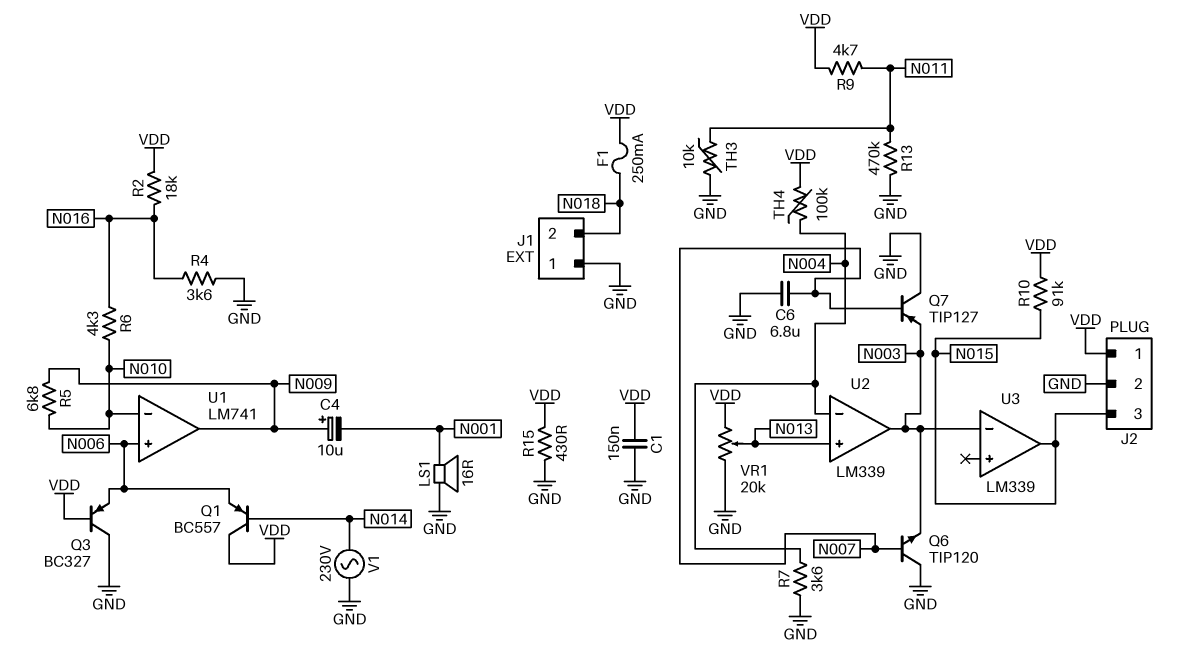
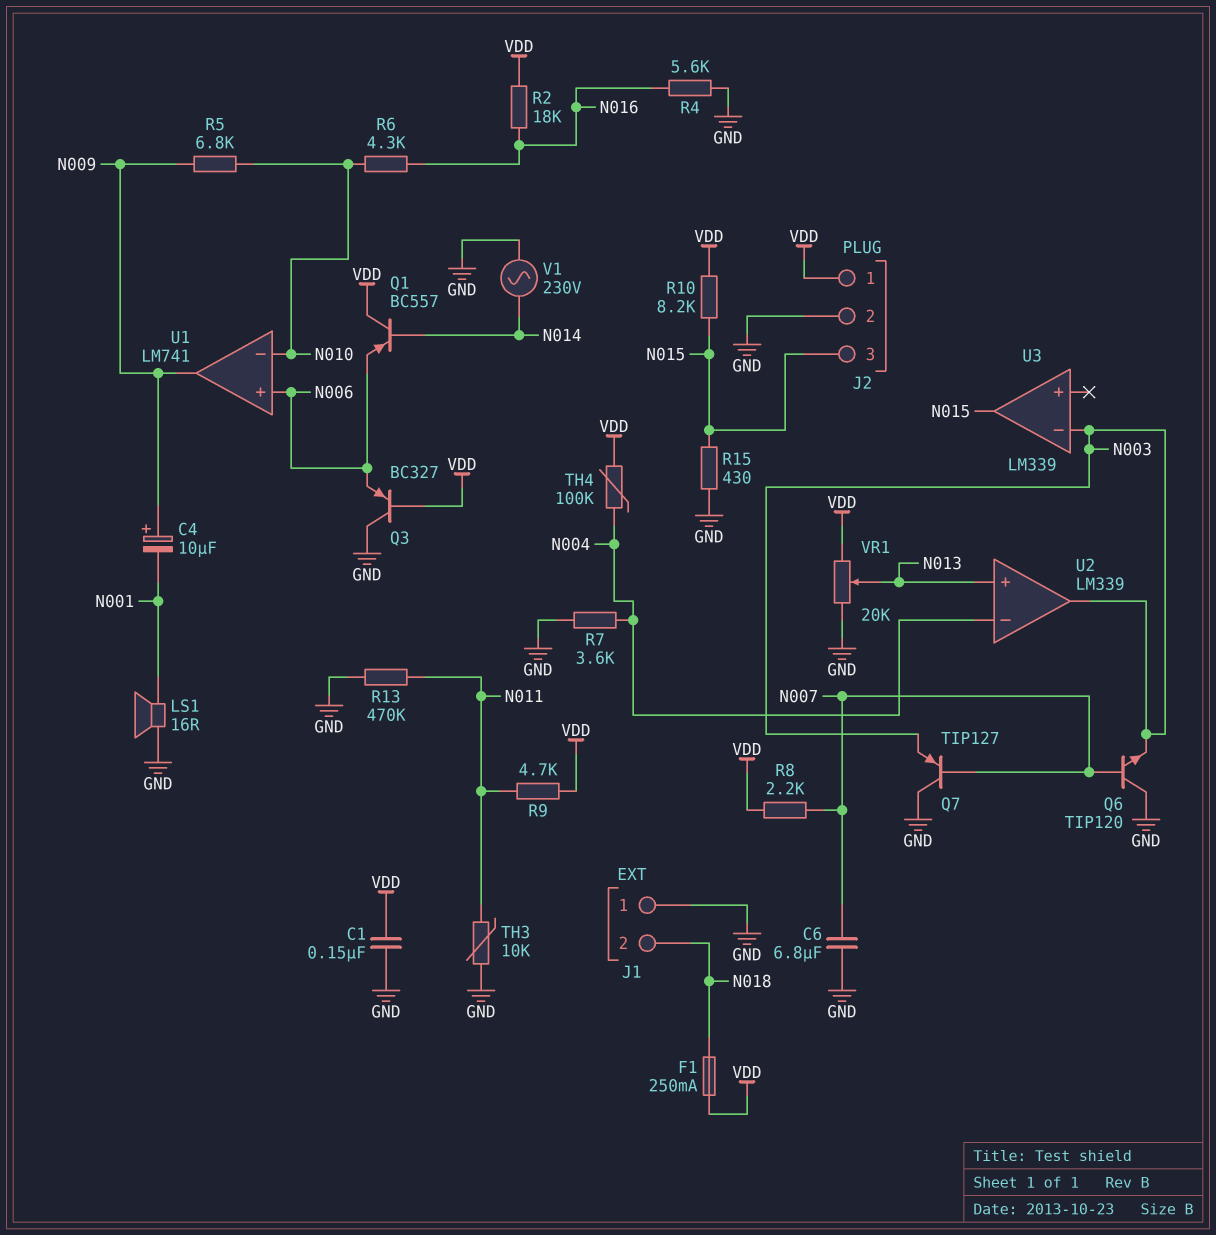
R4: 3.6k (GND, N016) -> 5.6k (GND, N016)
R8: none -> 2.2k (N007, VDD)
R10: 91k (N015, VDD) -> 8.2k (N015, VDD)
R15: 430 (GND, VDD) -> 430 (GND, N015)

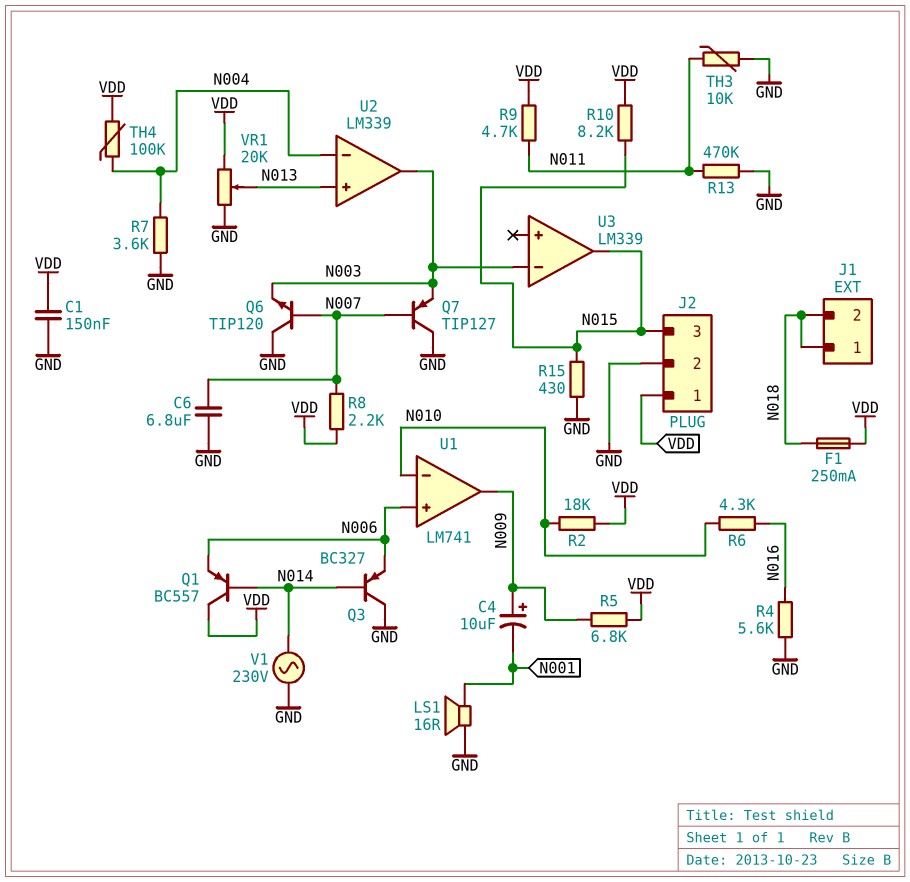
J1 pin 1: GND -> N018
Q3: PNP BC327 (B VDD, C GND, E N006) -> PNP BC327 (B N014, C GND, E N006)
R2: 18k (N016, VDD) -> 18k (N010, VDD)
R5: 6.8k (N009, N010) -> 6.8k (N009, VDD)

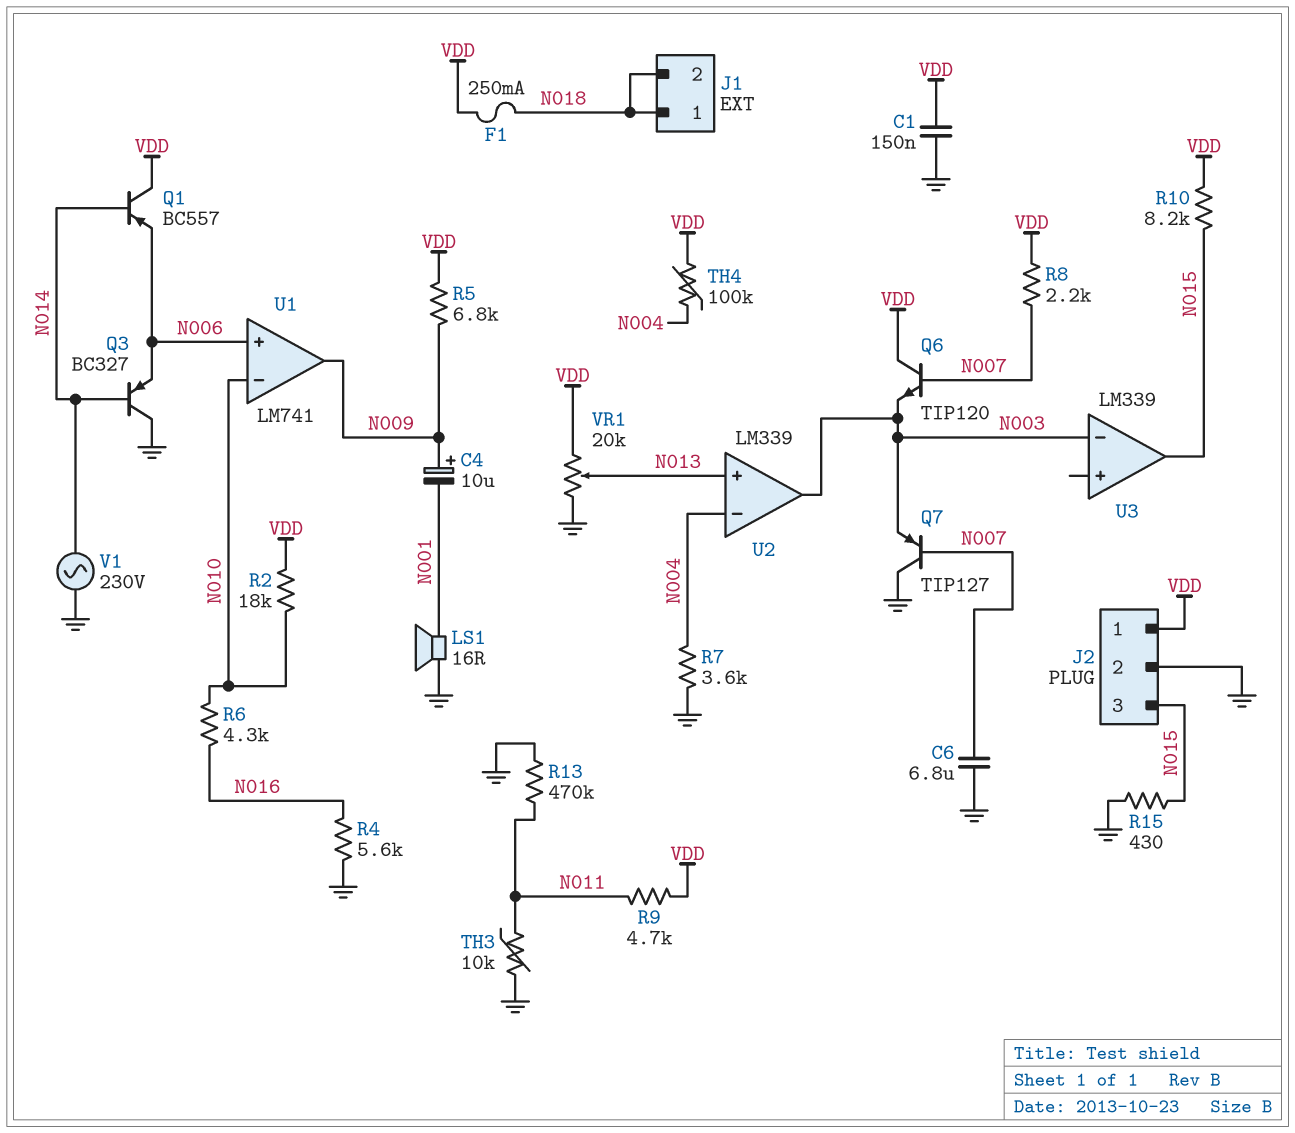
Q6: NPN TIP120 (B N007, C GND, E N003) -> NPN TIP120 (B N007, C VDD, E N003)

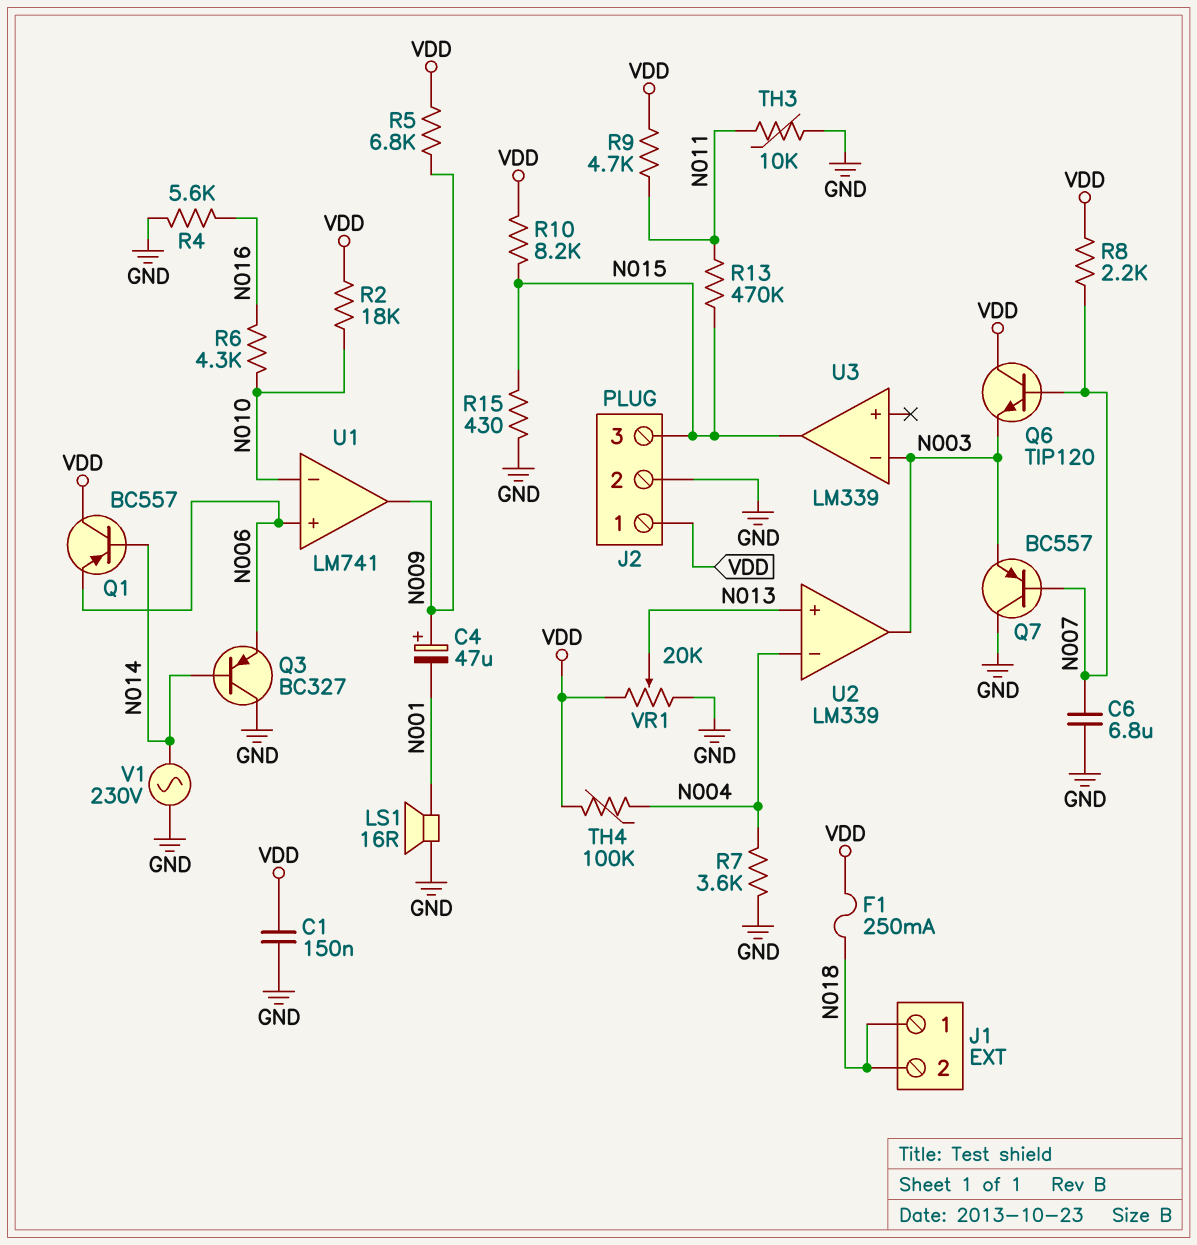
C4: 10uF (plus N009, minus N001) -> 47uF (plus N009, minus N001)
Q7: PNP TIP127 (B N007, C GND, E N003) -> PNP BC557 (B N007, C GND, E N003)
R13: 470k (GND, N011) -> 470k (N011, N015)

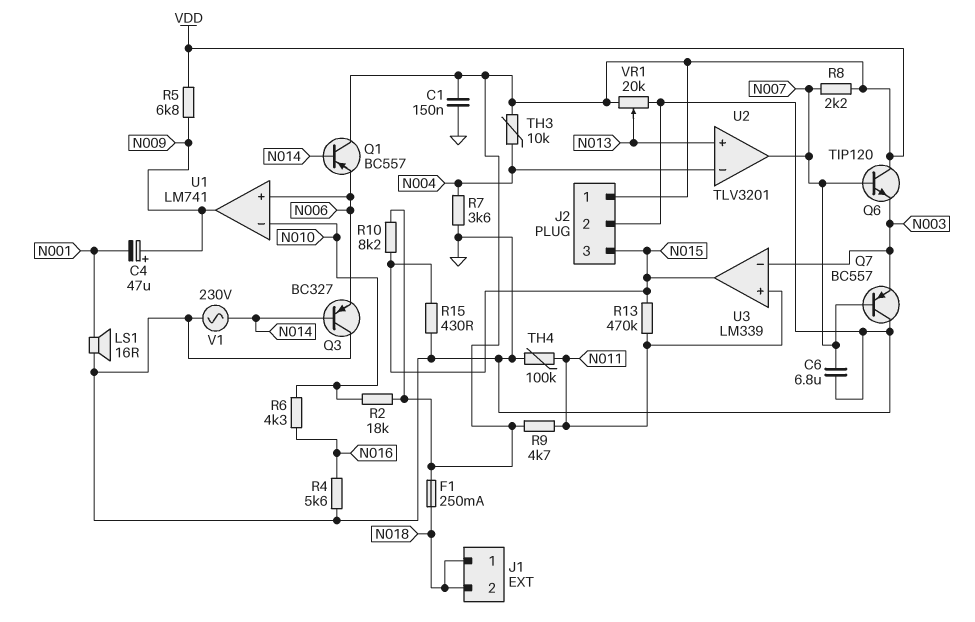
TH3: 10k (GND, N011) -> 10k (N004, VDD)
TH4: 100k (N004, VDD) -> 100k (GND, N011)
U2: LM339 -> TLV3201
U2 pin out: N003 -> N007
U3 pin in+: none -> N011

